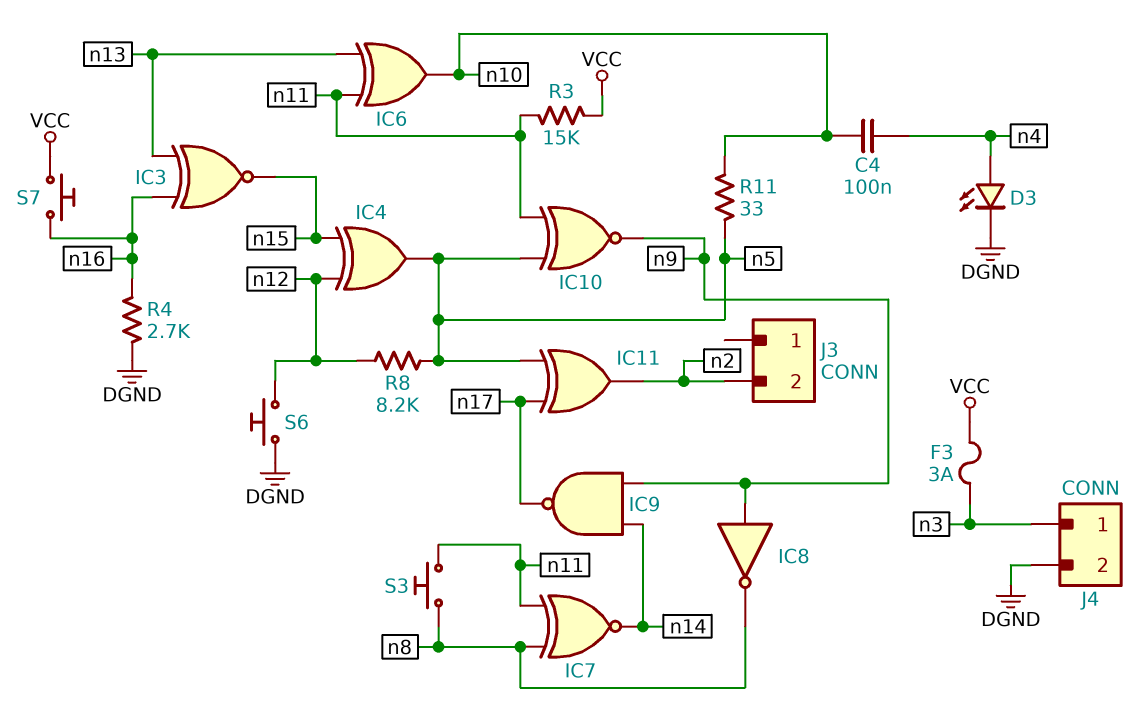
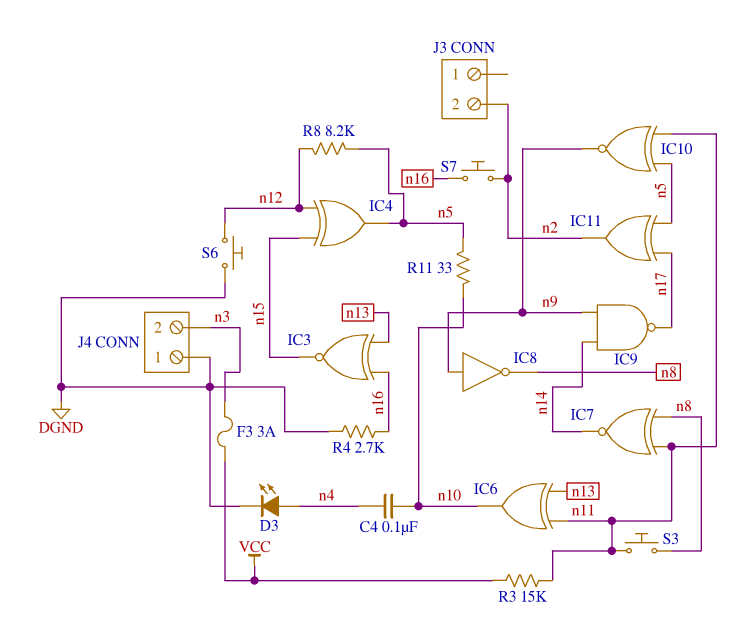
J4 pin 1: n3 -> DGND
J4 pin 2: DGND -> n3
S7: button (VCC, n16) -> button (n2, n16)

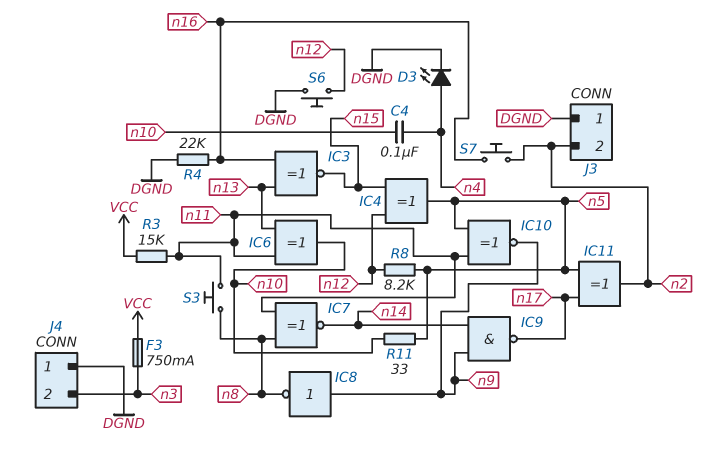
F3: 3A (VCC, n3) -> 750mA (VCC, n3)
J3 pin 1: none -> DGND
R4: 2.7k (DGND, n16) -> 22k (DGND, n16)

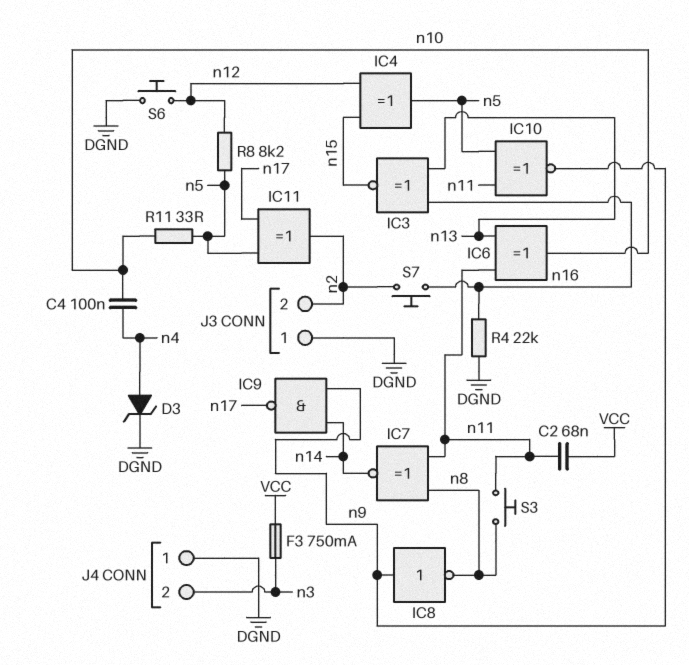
C2: none -> 68nF (VCC, n11)
D3: LED (A n4, K DGND) -> zener (A n4, K DGND)
R3: 15k (VCC, n11) -> none

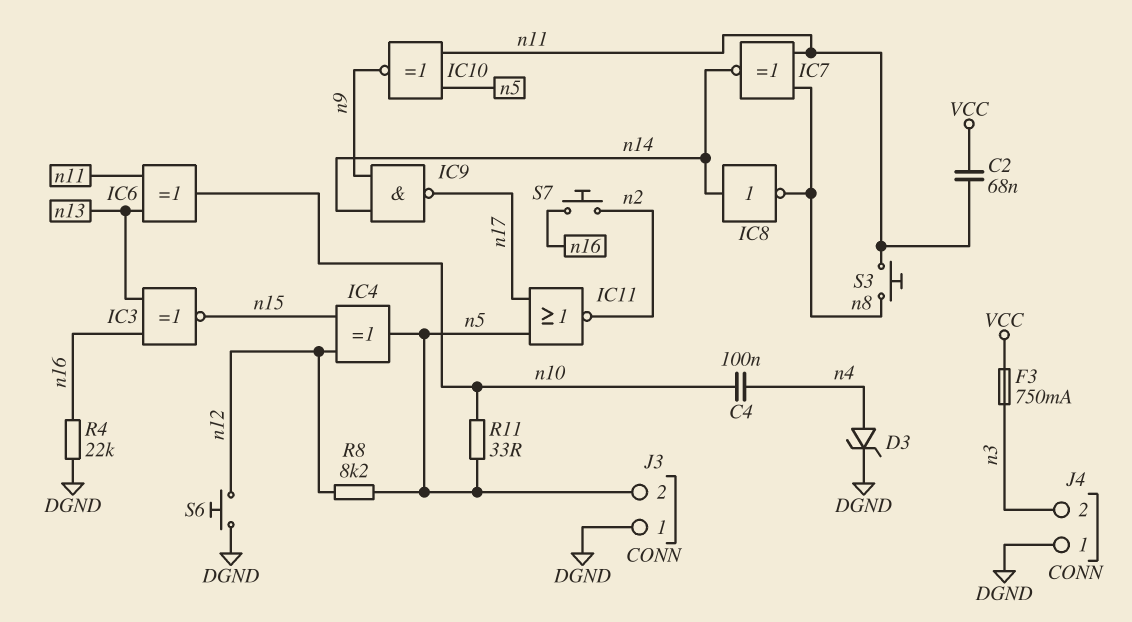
IC8: NOT (in n9, out n8) -> NOT (in n14, out n8)
IC11: XOR (in n5, in n17, out n2) -> NOR (in n5, in n17, out n2)
J3 pin 2: n2 -> n5

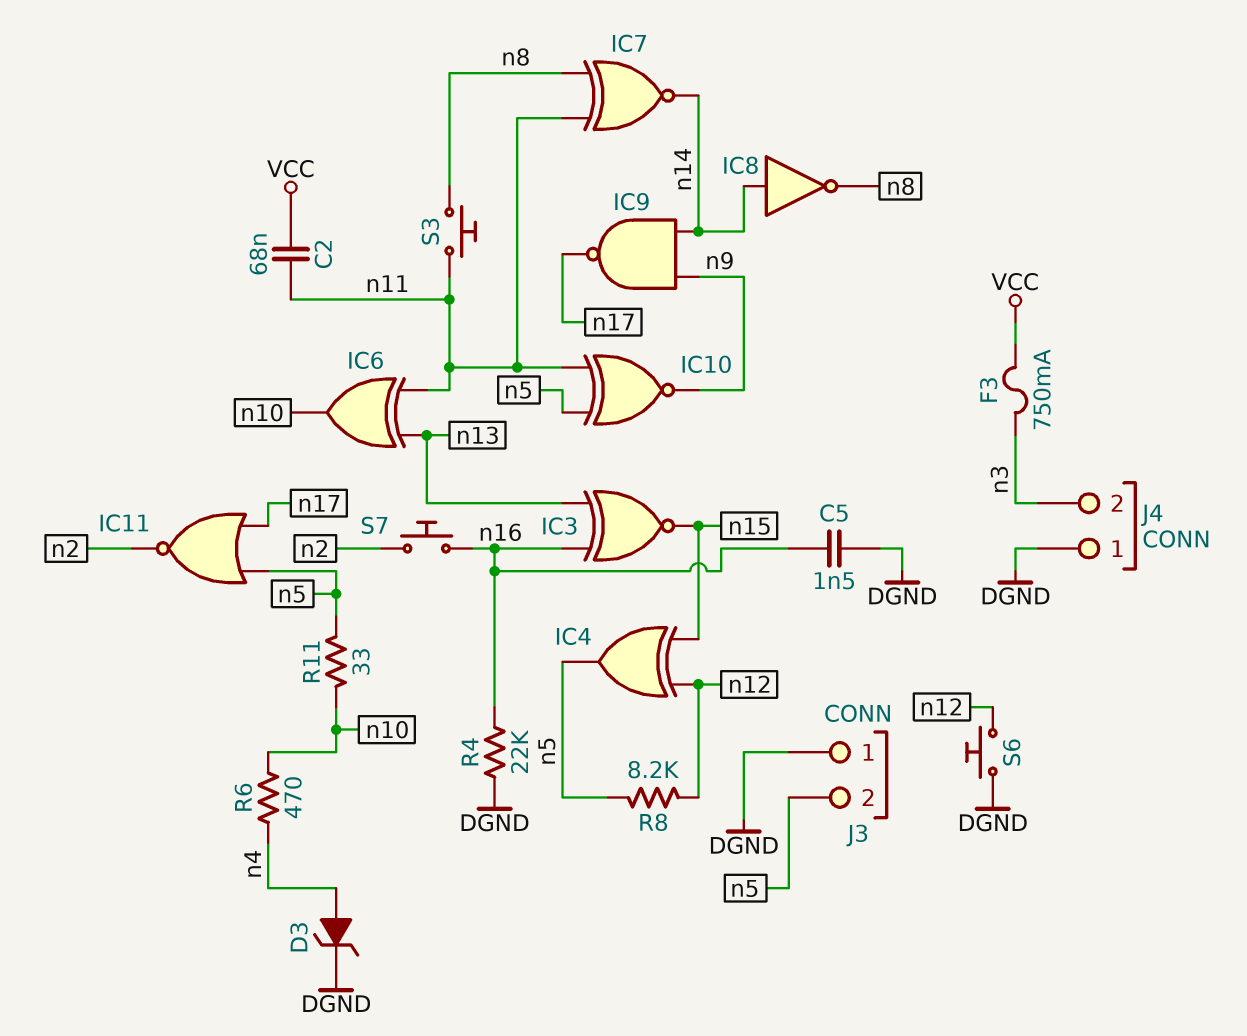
C4: 100nF (n4, n10) -> none
C5: none -> 1.5nF (DGND, n16)
R6: none -> 470 (n4, n10)

